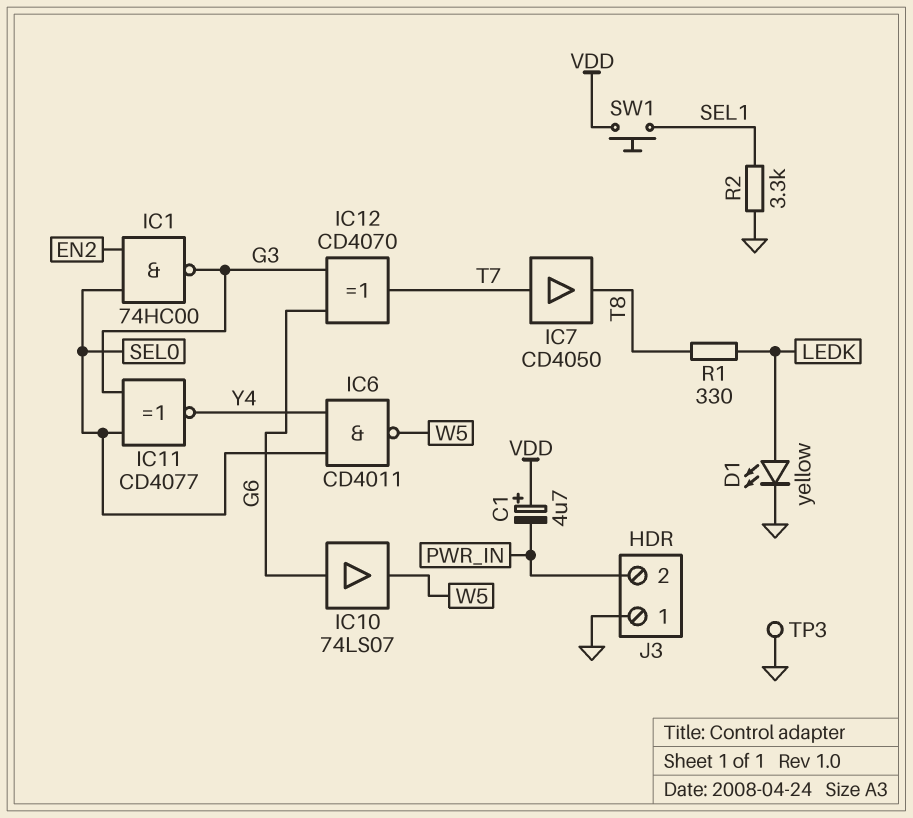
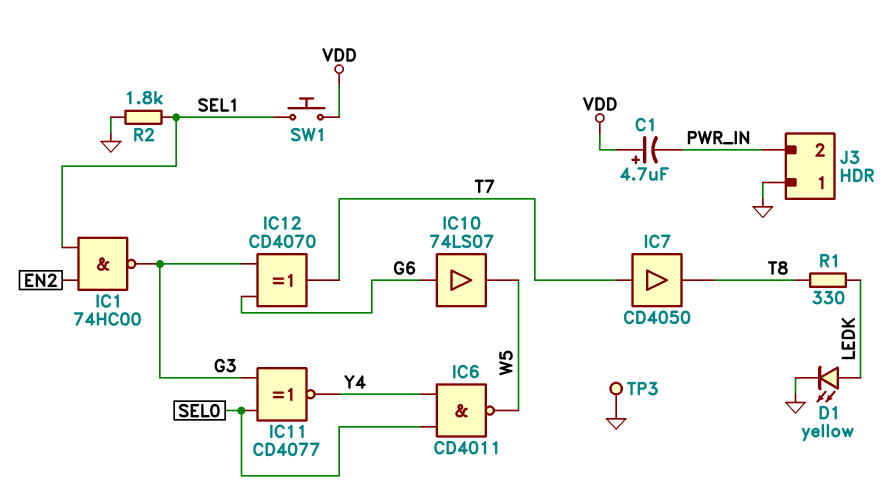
IC1: NAND 74HC00 (in EN2, in SEL0, out G3) -> NAND 74HC00 (in EN2, in SEL1, out G3)
R2: 3.3k (GND, SEL1) -> 1.8k (GND, SEL1)

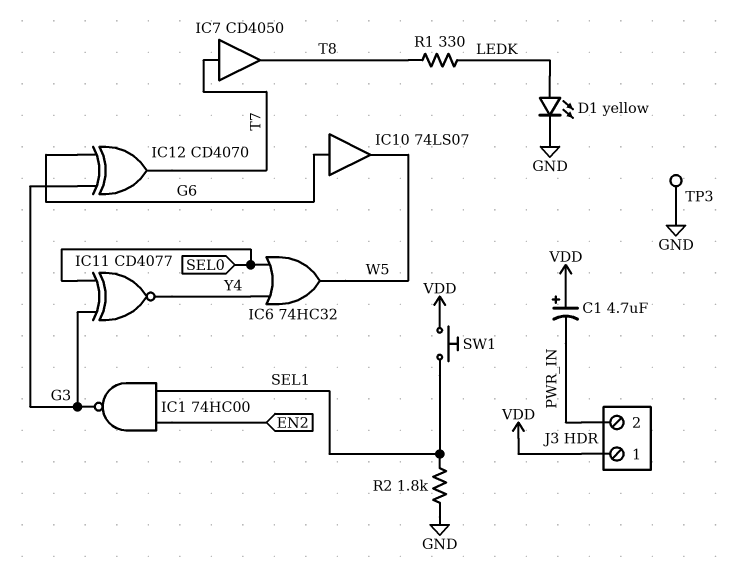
IC6: NAND CD4011 (in SEL0, in Y4, out W5) -> OR 74HC32 (in SEL0, in Y4, out W5)
J3 pin 1: GND -> VDD

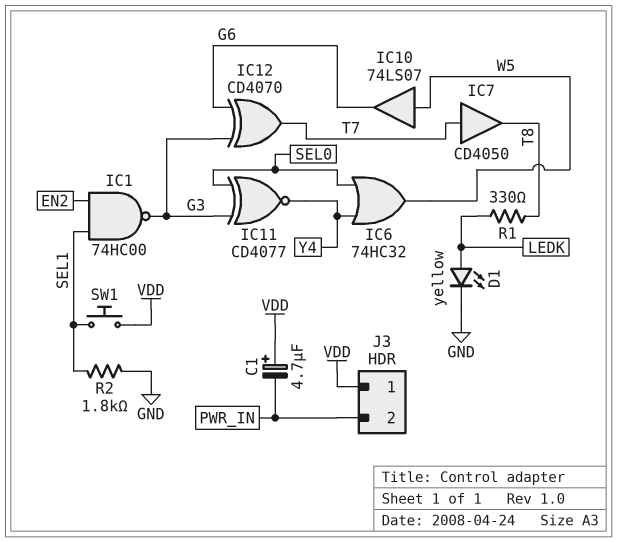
IC10: buffer 74LS07 (in G6, out W5) -> buffer 74LS07 (in W5, out G6)
TP3: test point (GND) -> none

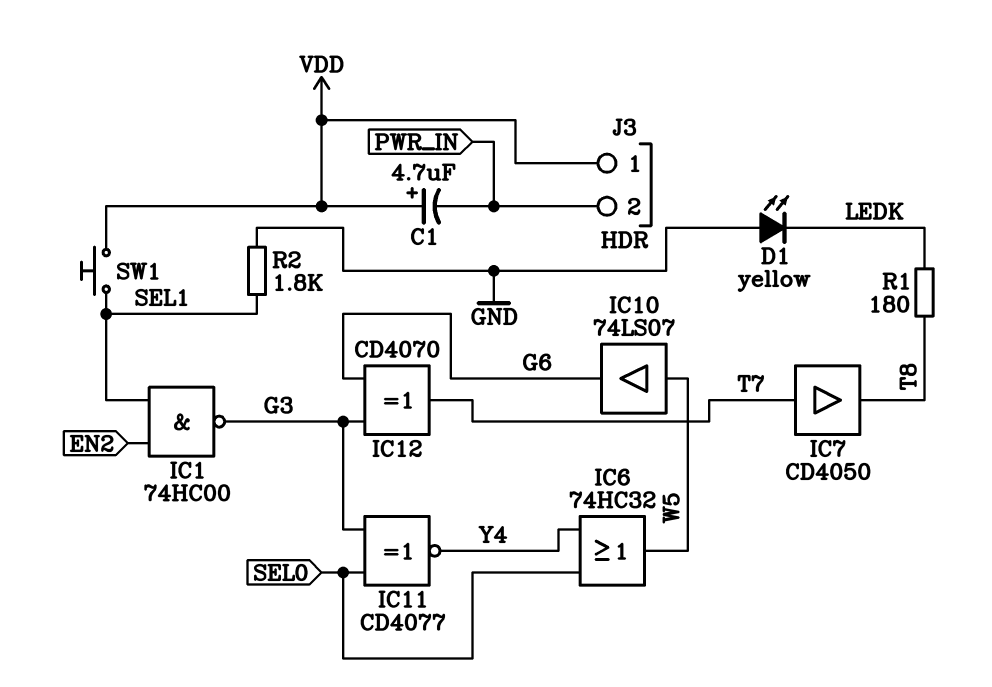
D1: LED yellow (A LEDK, K GND) -> LED yellow (A GND, K LEDK)
R1: 330 (LEDK, T8) -> 180 (LEDK, T8)

